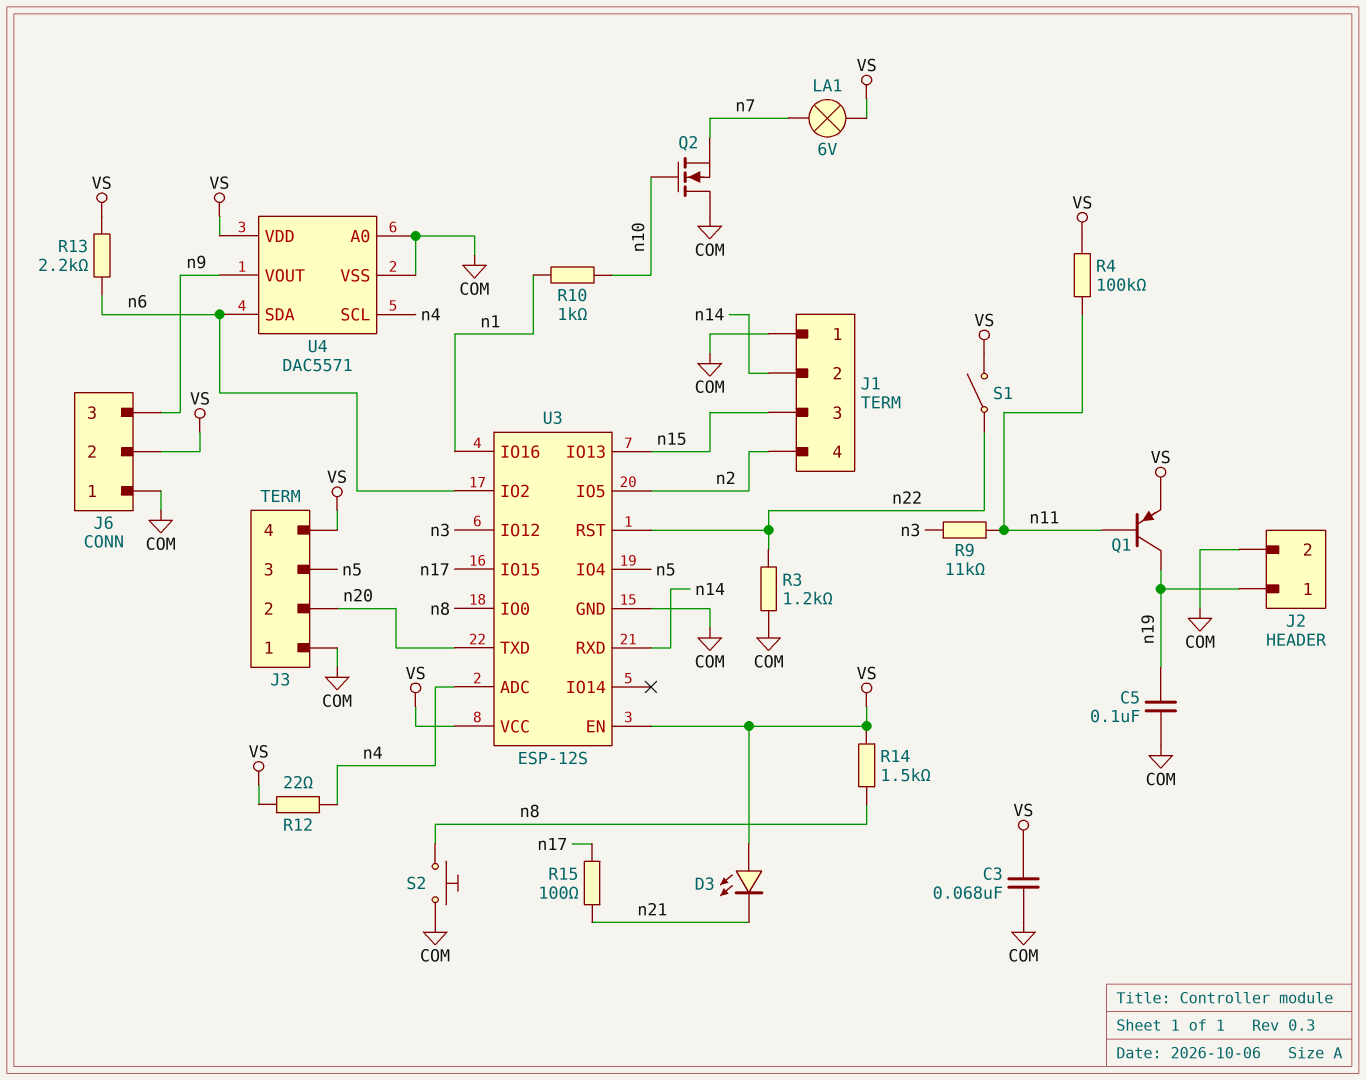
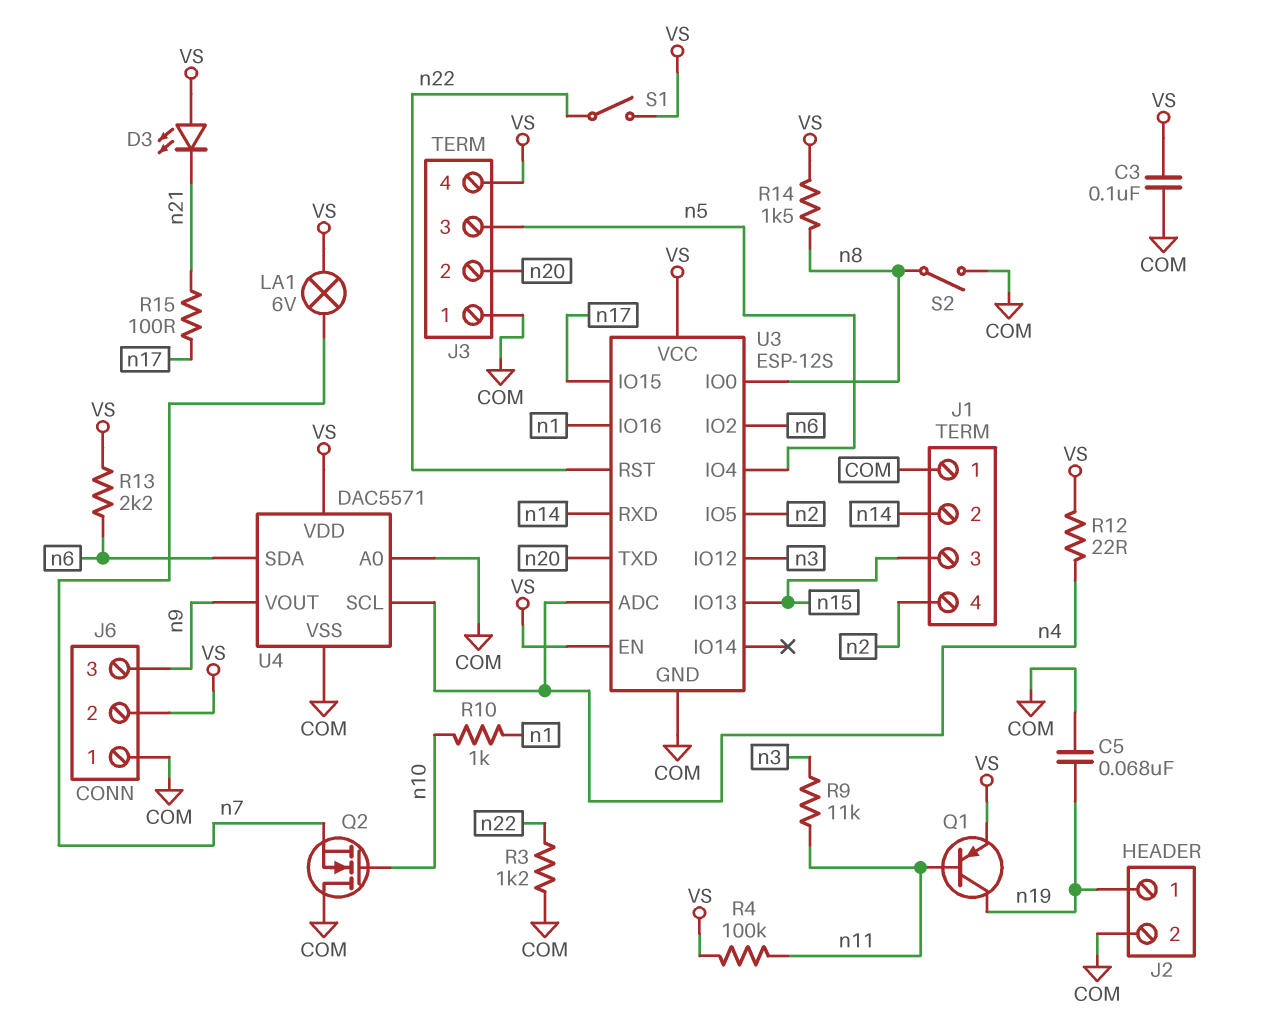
C3: 68nF (COM, VS) -> 100nF (COM, VS)
C5: 100nF (COM, n19) -> 68nF (COM, n19)
S2: button (COM, n8) -> switch (COM, n8)

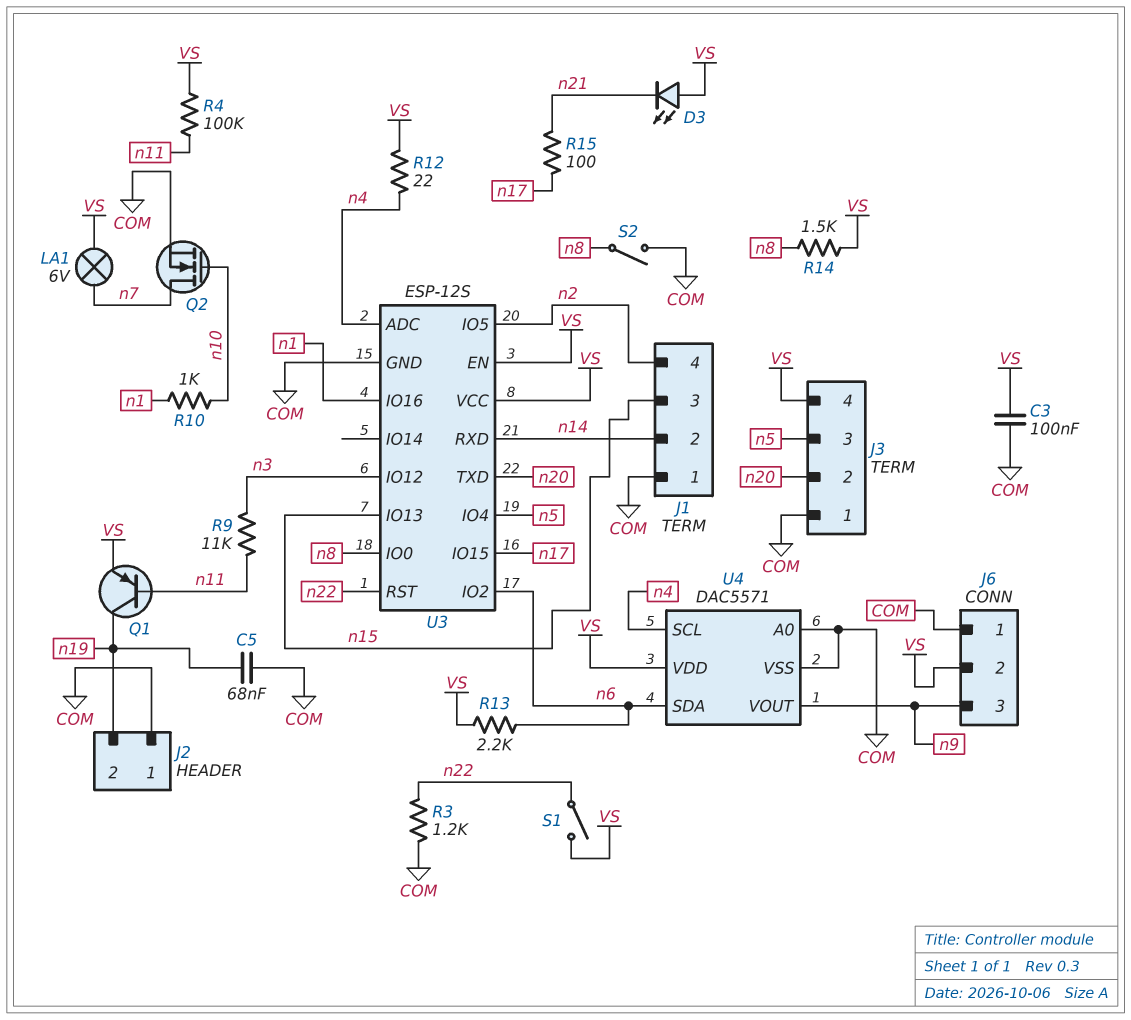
J2 pin 1: n19 -> COM
J2 pin 2: COM -> n19
Q2: NMOS (G n10, D COM, S n7) -> NMOS (G n10, D n7, S COM)

